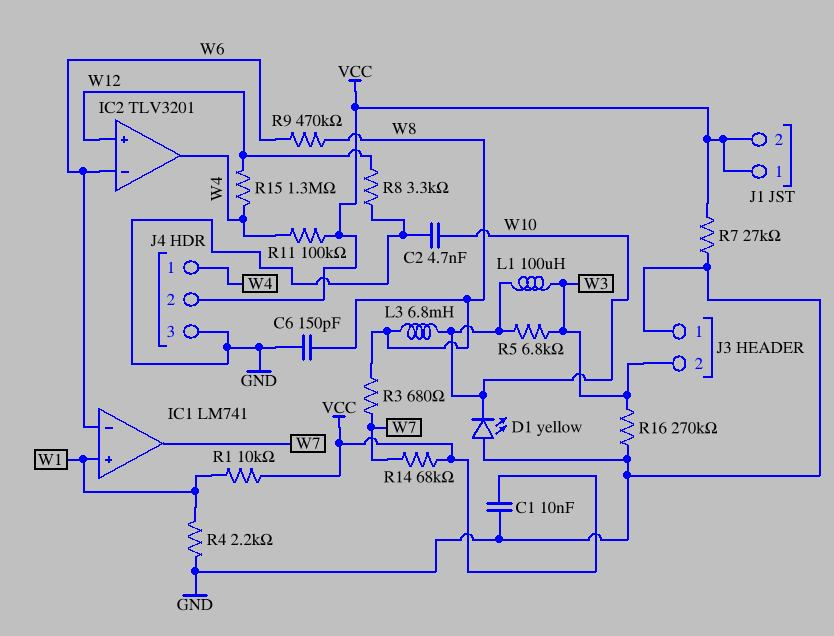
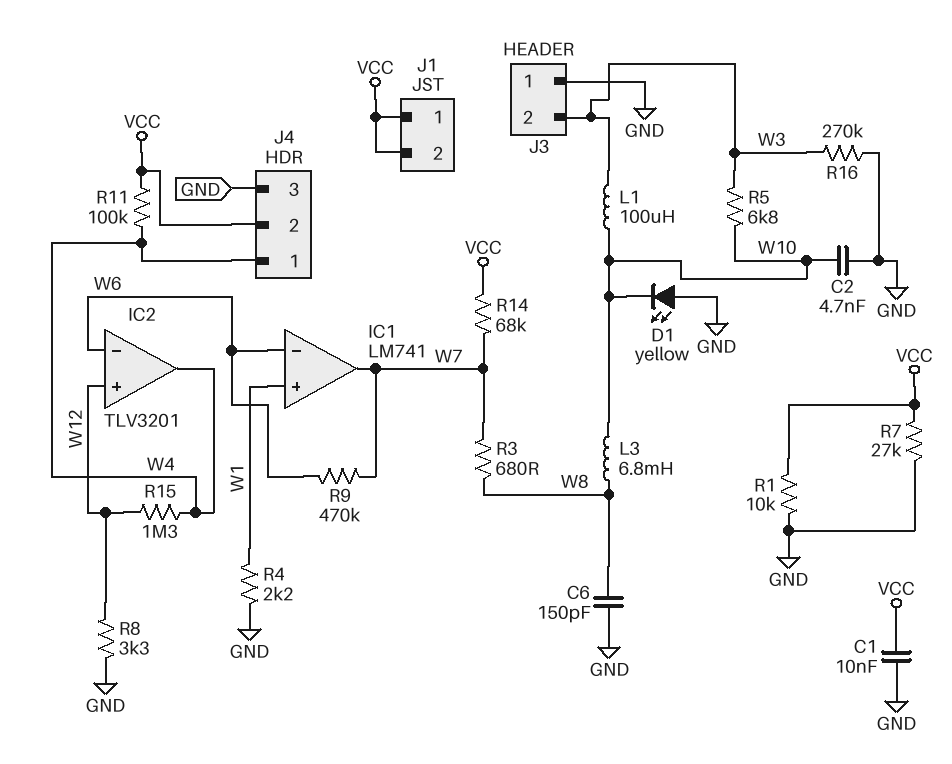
R1: 10k (VCC, W1) -> 10k (GND, VCC)
R9: 470k (W6, W8) -> 470k (W6, W7)

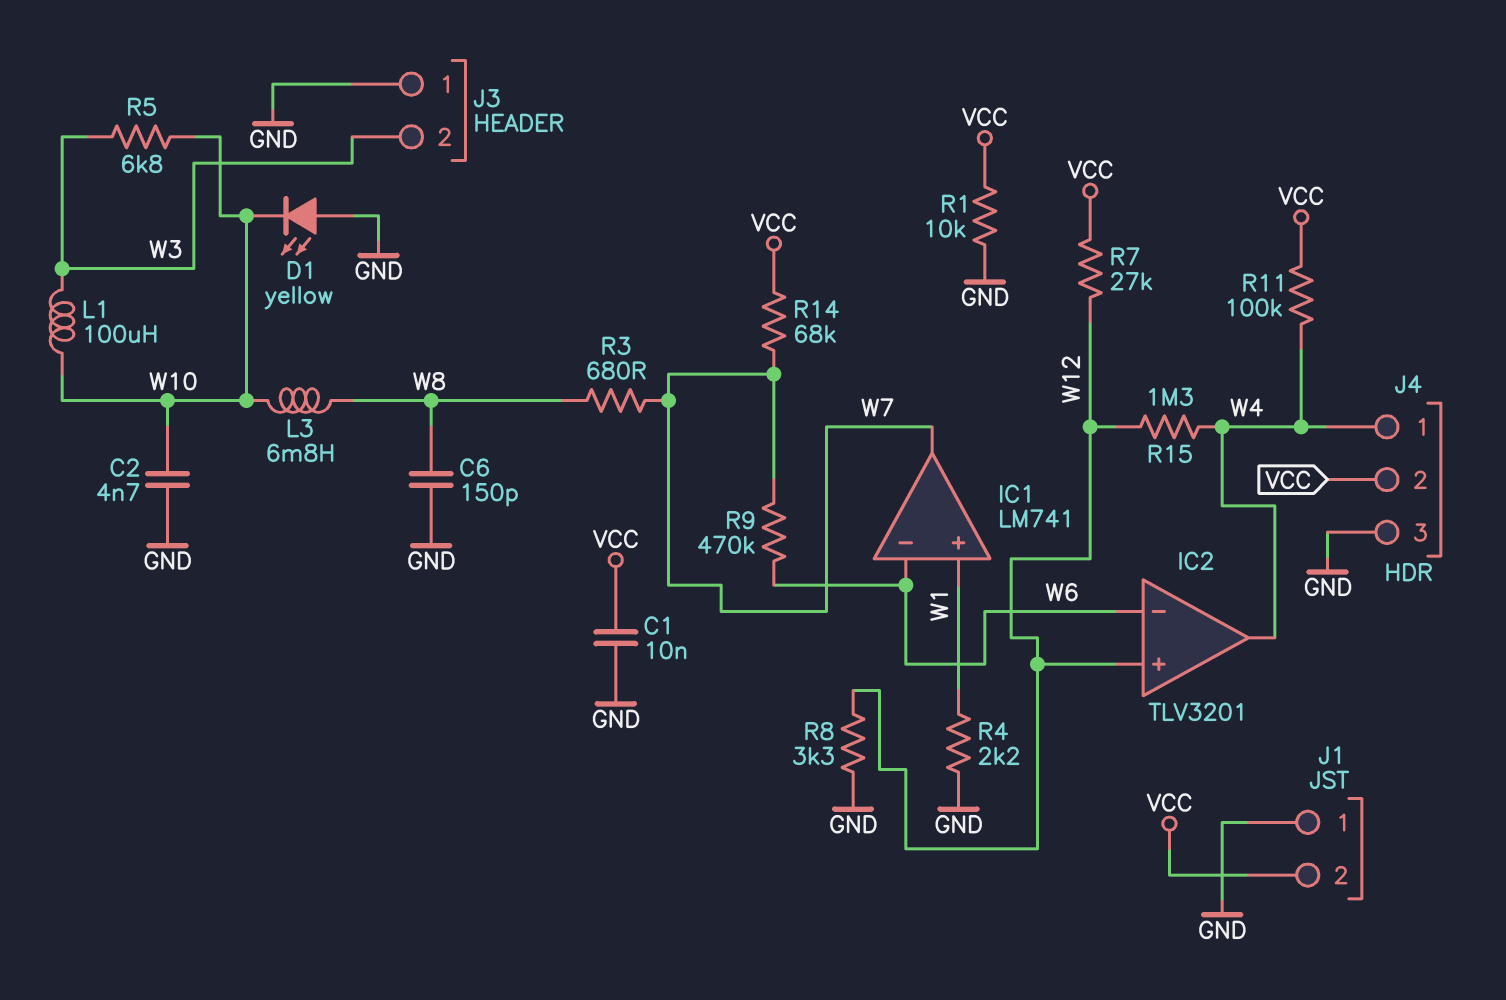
J1 pin 1: VCC -> GND
R7: 27k (GND, VCC) -> 27k (VCC, W12)
R16: 270k (GND, W3) -> none

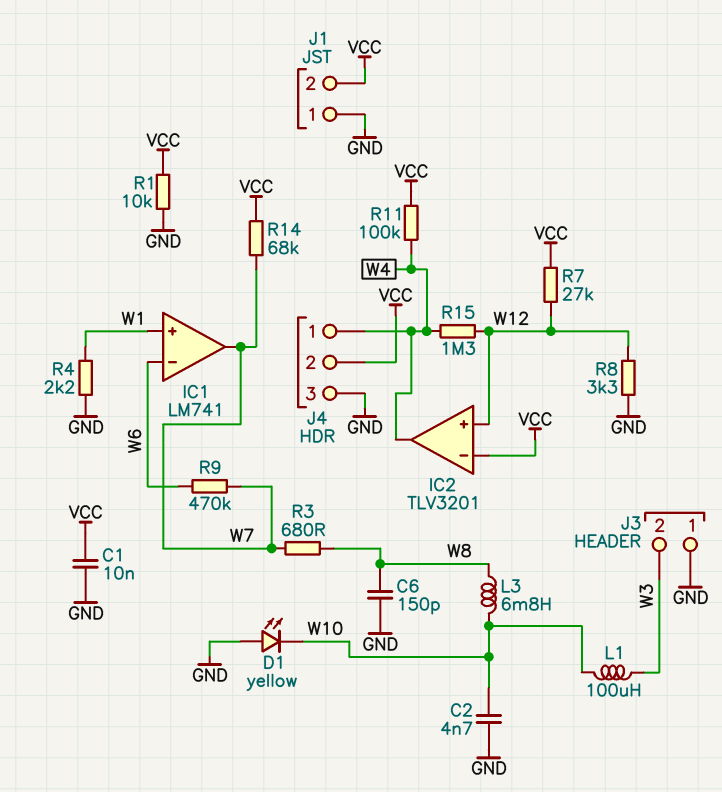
IC2 pin in-: W6 -> VCC
R5: 6.8k (W3, W10) -> none

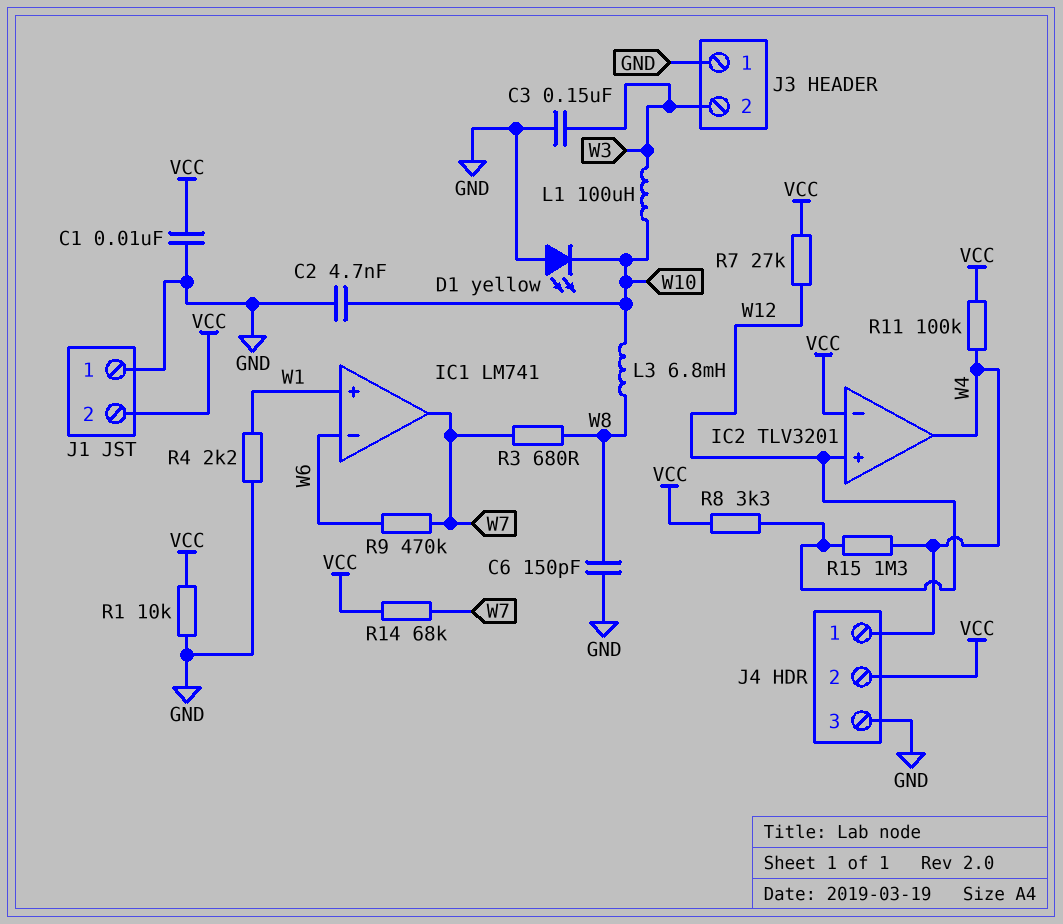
C3: none -> 150nF (GND, W3)
R8: 3.3k (GND, W12) -> 3.3k (VCC, W12)

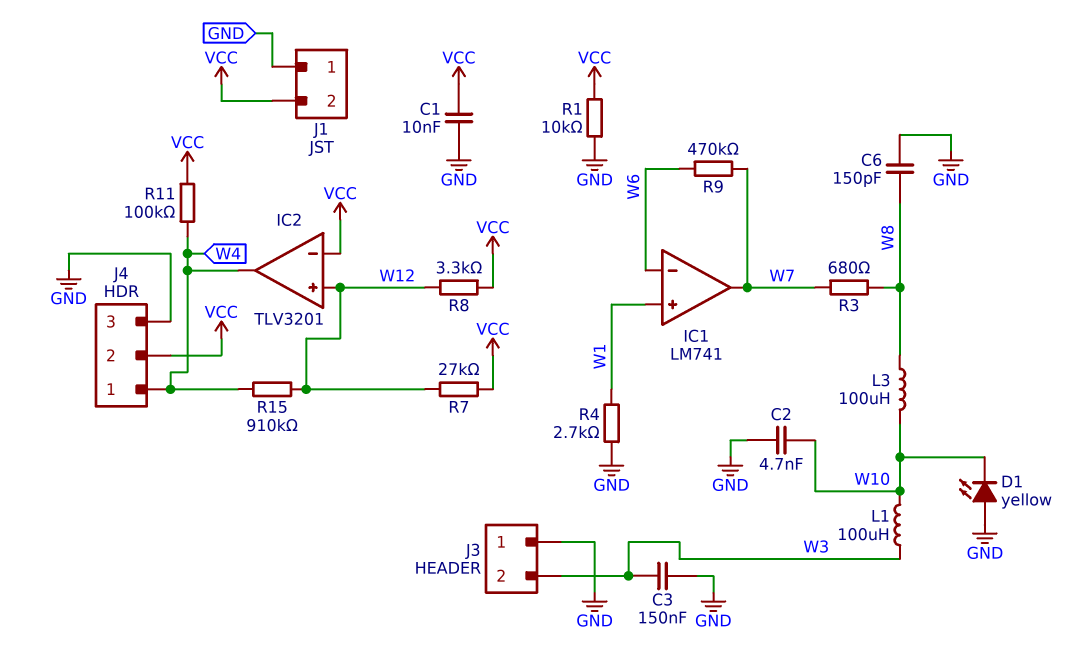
L3: 6.8mH (W8, W10) -> 100uH (W8, W10)
R4: 2.2k (GND, W1) -> 2.7k (GND, W1)
R14: 68k (VCC, W7) -> none
R15: 1.3M (W4, W12) -> 910k (W4, W12)

